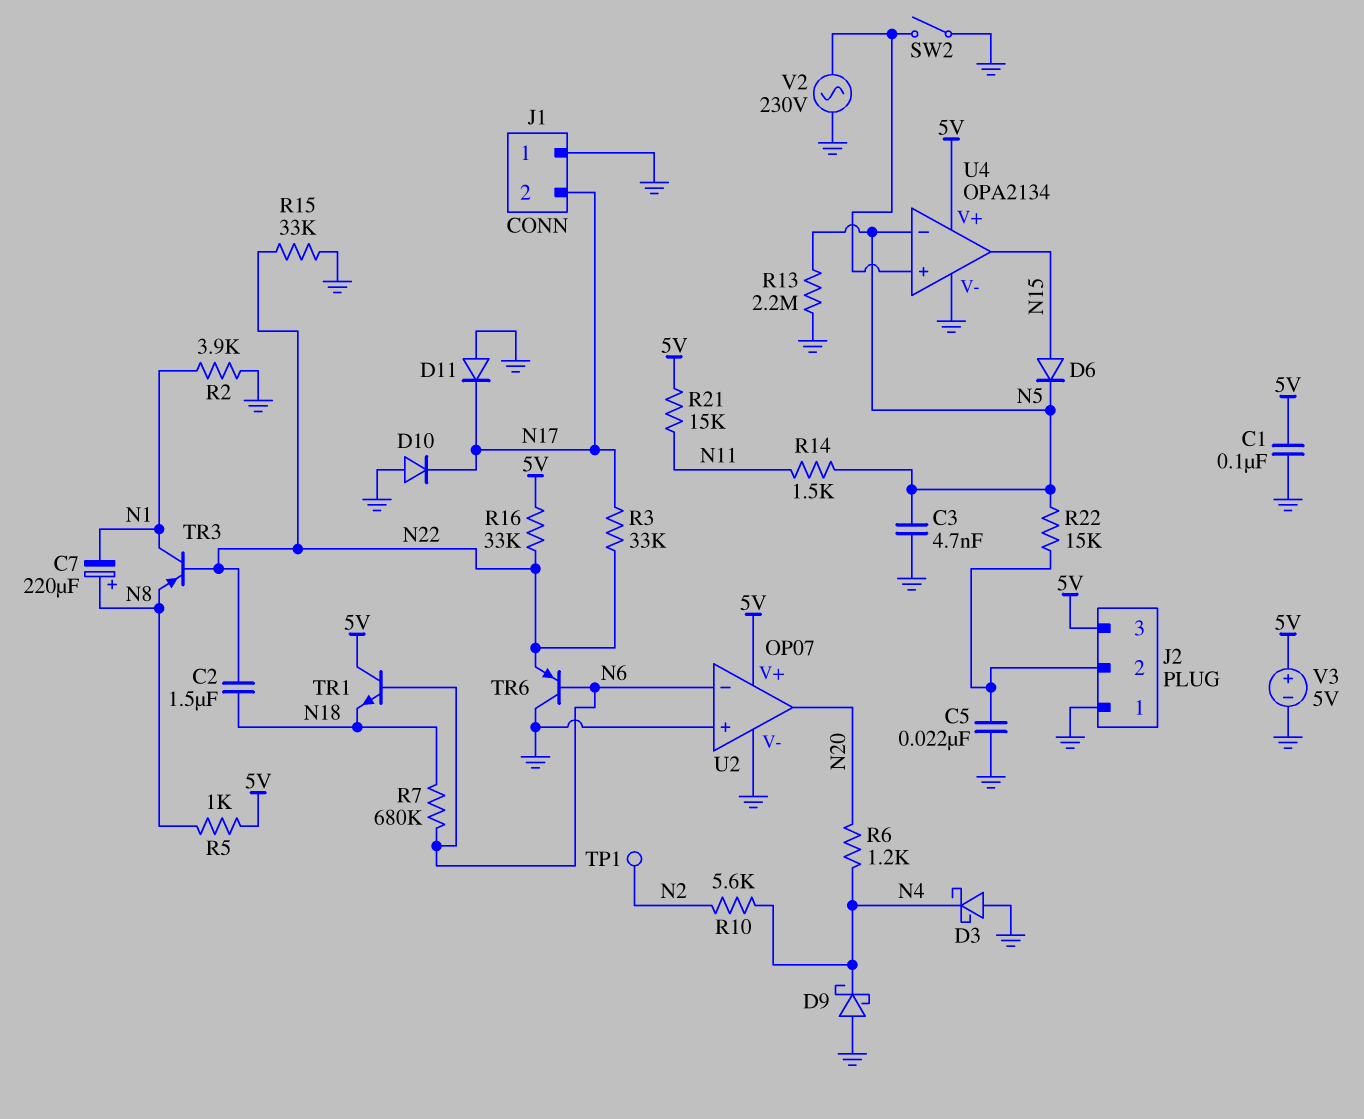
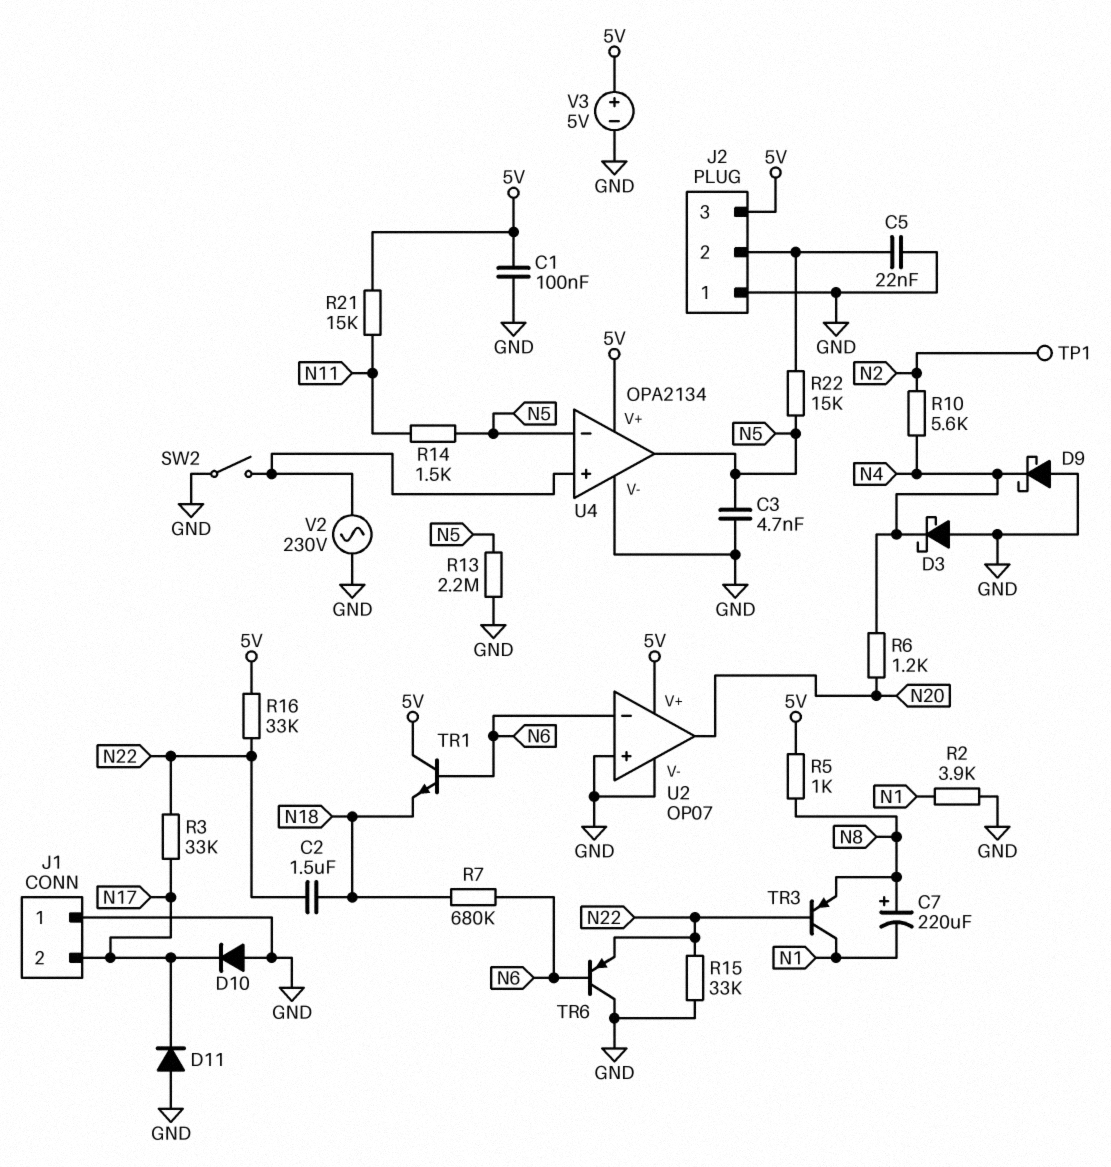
D6: diode (A N15, K N5) -> none
U4 pin out: N15 -> N5

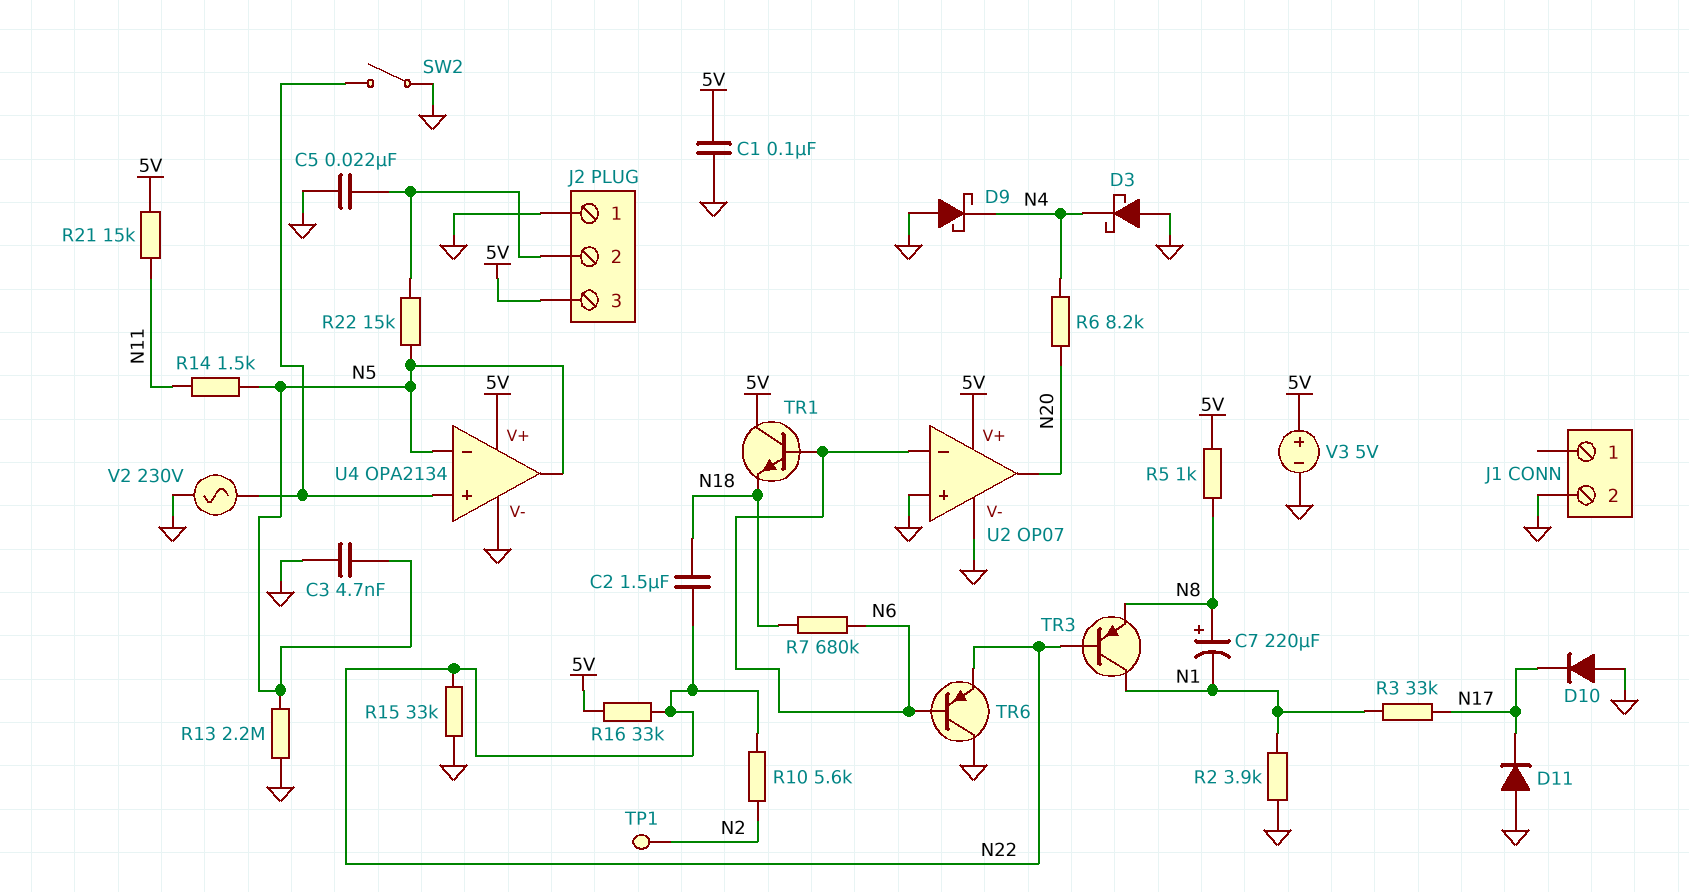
J1 pin 1: GND -> none
J1 pin 2: N17 -> GND
R3: 33k (N17, N22) -> 33k (N1, N17)
R6: 1.2k (N4, N20) -> 8.2k (N4, N20)
R10: 5.6k (N2, N4) -> 5.6k (N2, N22)

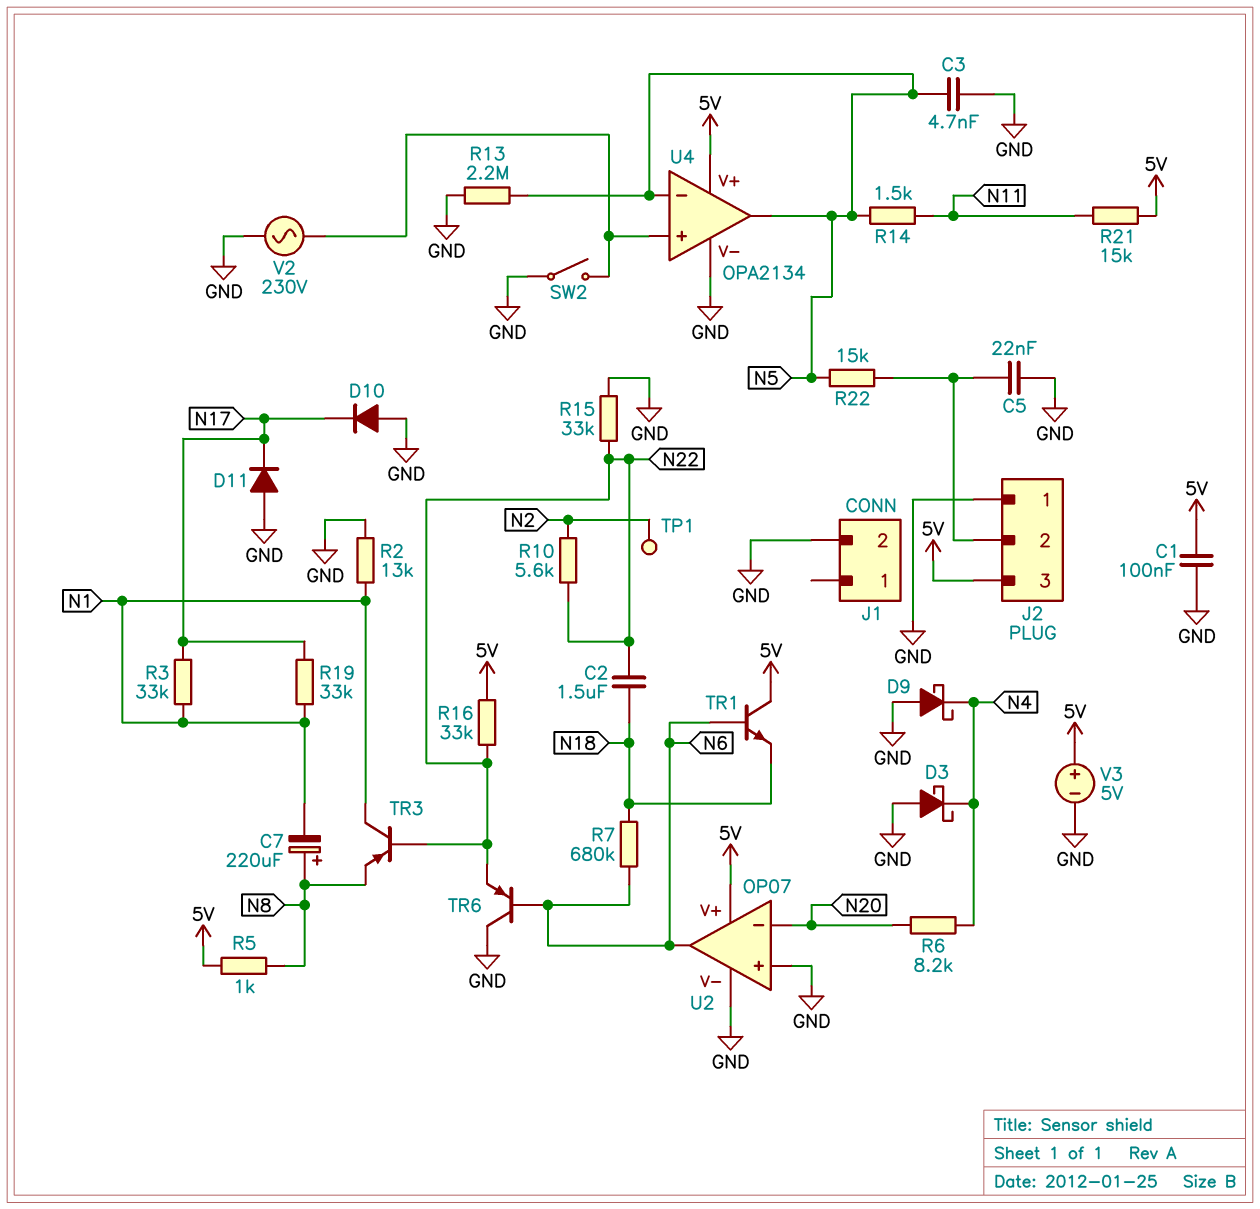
R2: 3.9k (GND, N1) -> 13k (GND, N1)
R19: none -> 33k (N1, N17)
U2 pin in-: N6 -> N20
U2 pin out: N20 -> N6

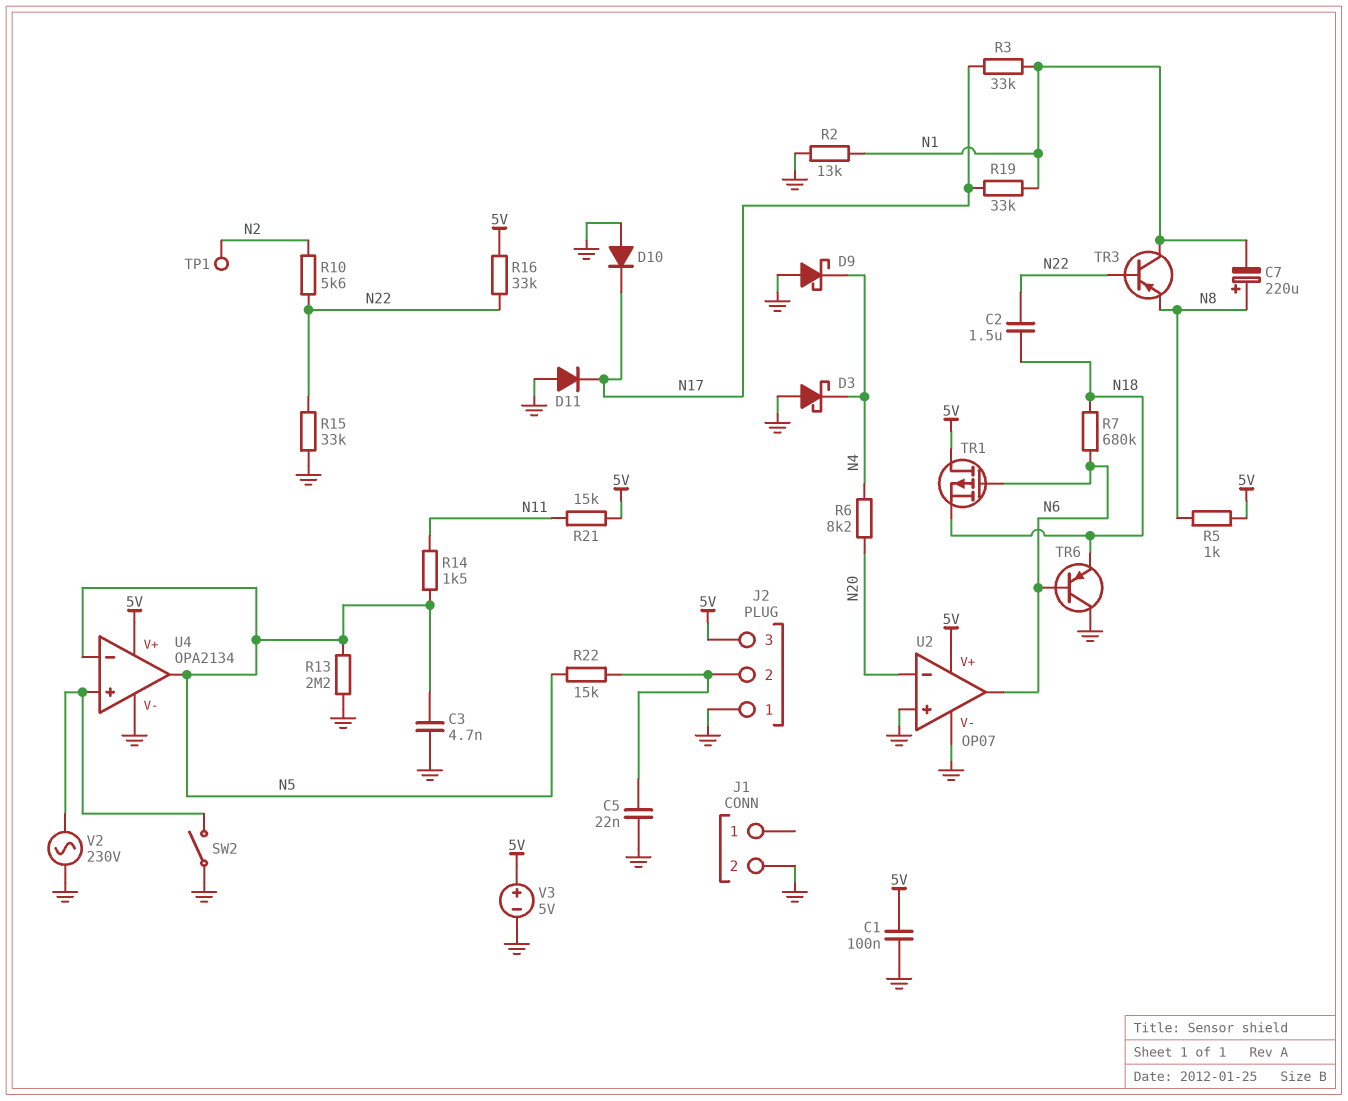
TR1: NPN (B N6, C 5V, E N18) -> PMOS (G N6, D 5V, S N18)
TR6: PNP (B N6, C GND, E N22) -> PNP (B N6, C GND, E N18)

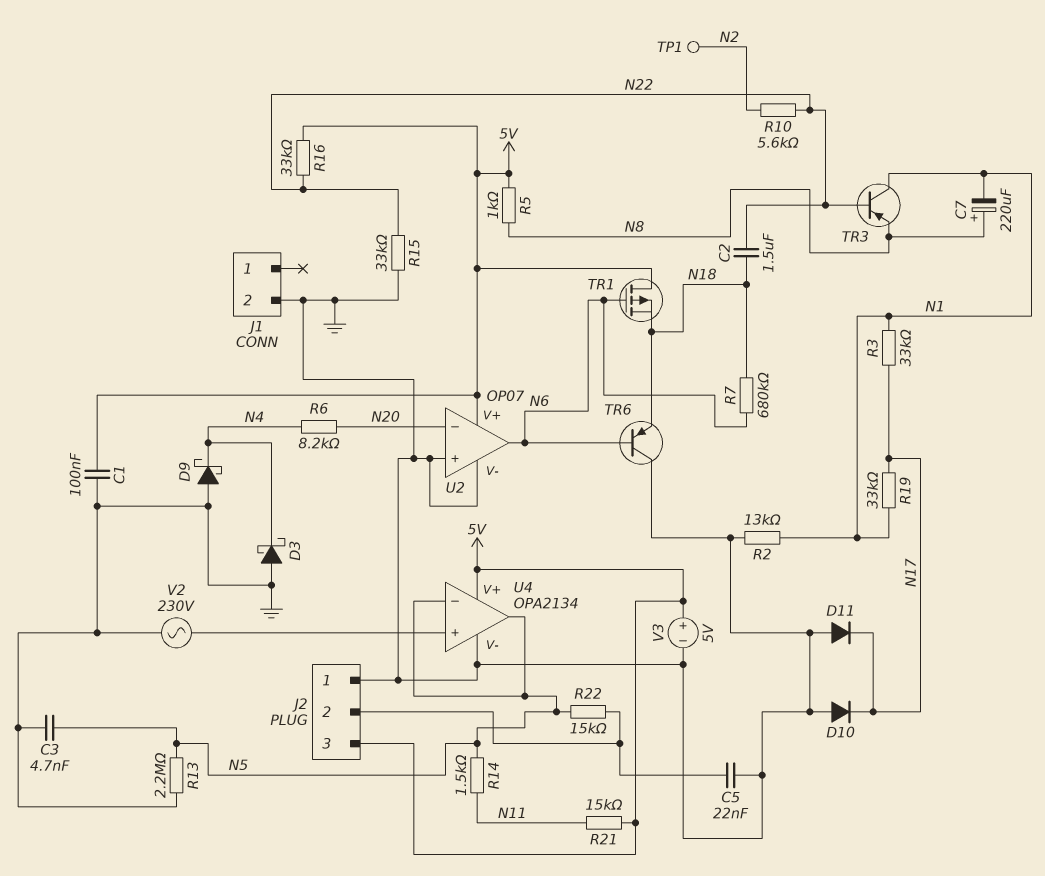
SW2: switch (GND, U4/in+) -> none

